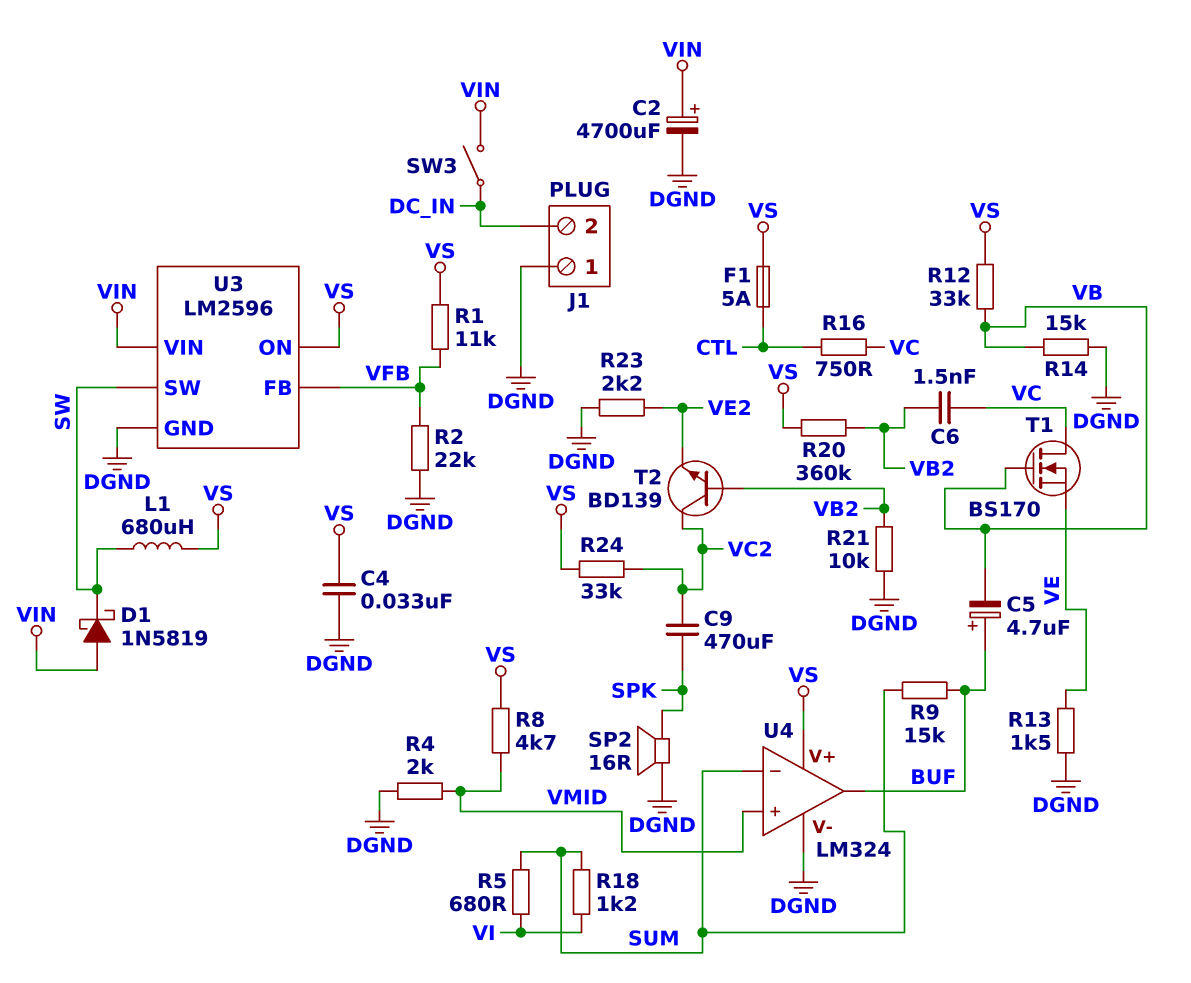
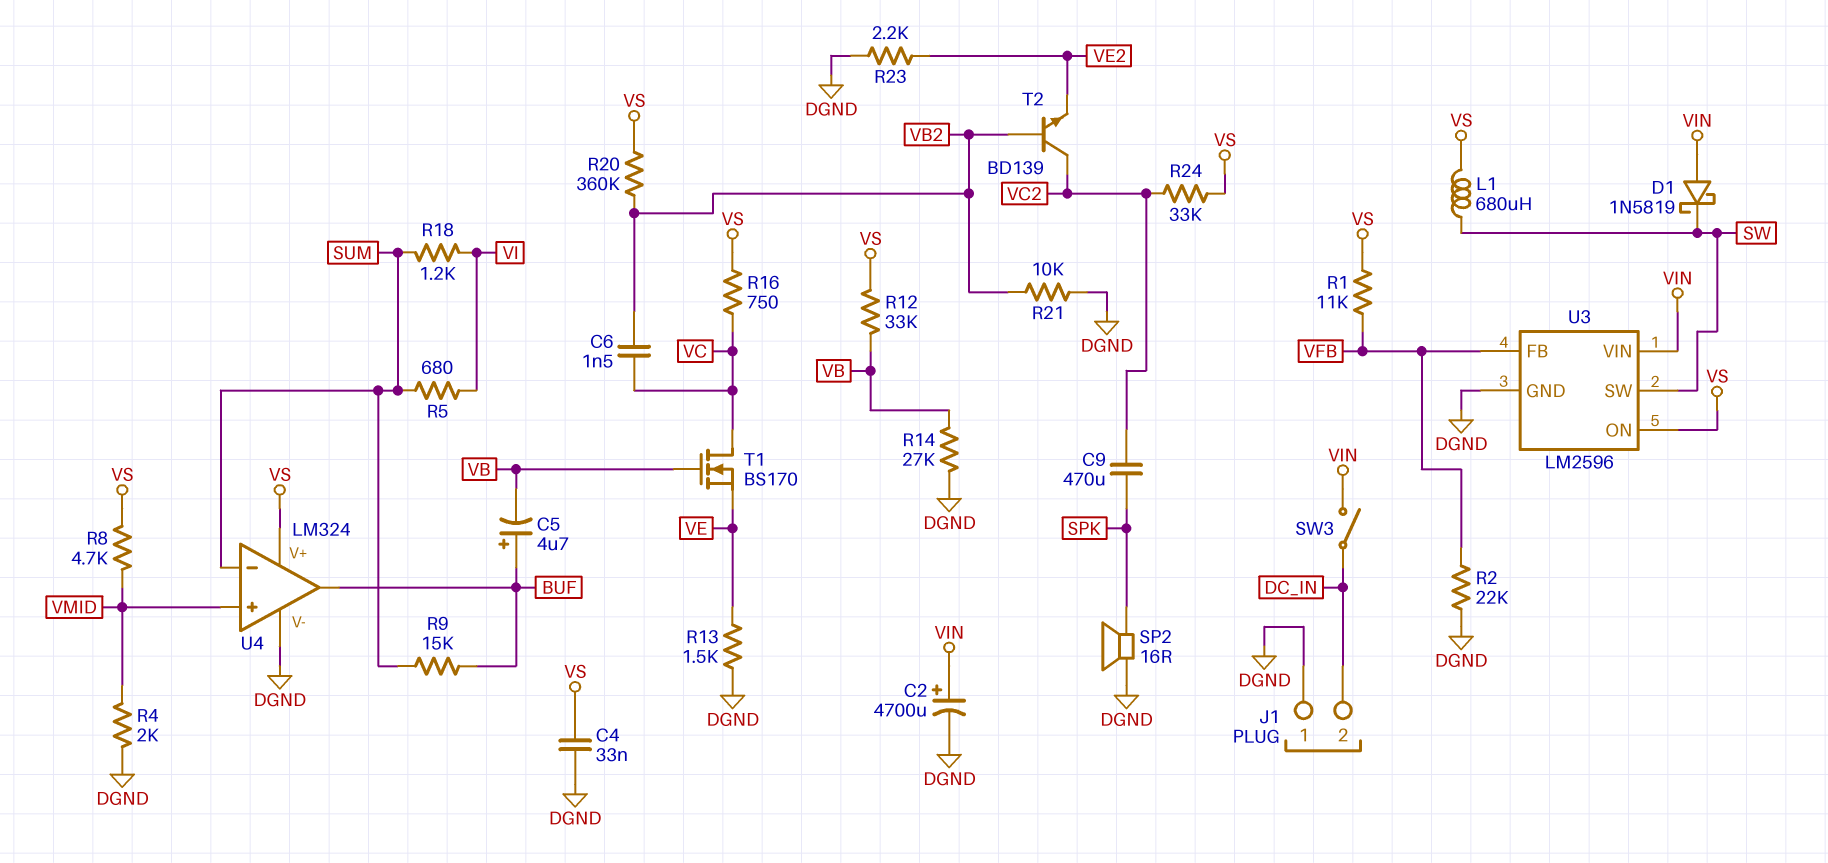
F1: 5A (CTL, VS) -> none
R14: 15k (DGND, VB) -> 27k (DGND, VB)
R16: 750 (CTL, VC) -> 750 (VC, VS)

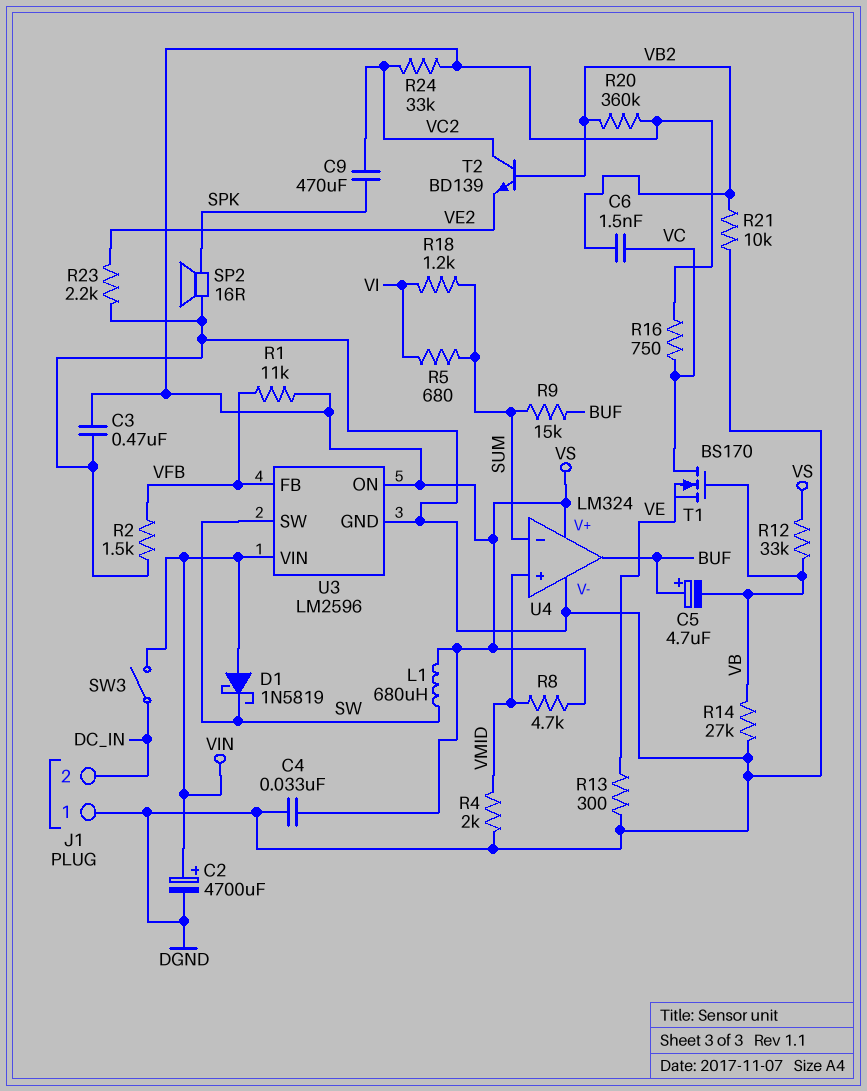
C3: none -> 470nF (DGND, VS)
R2: 22k (DGND, VFB) -> 1.5k (DGND, VFB)
R13: 1.5k (DGND, VE) -> 300 (DGND, VE)

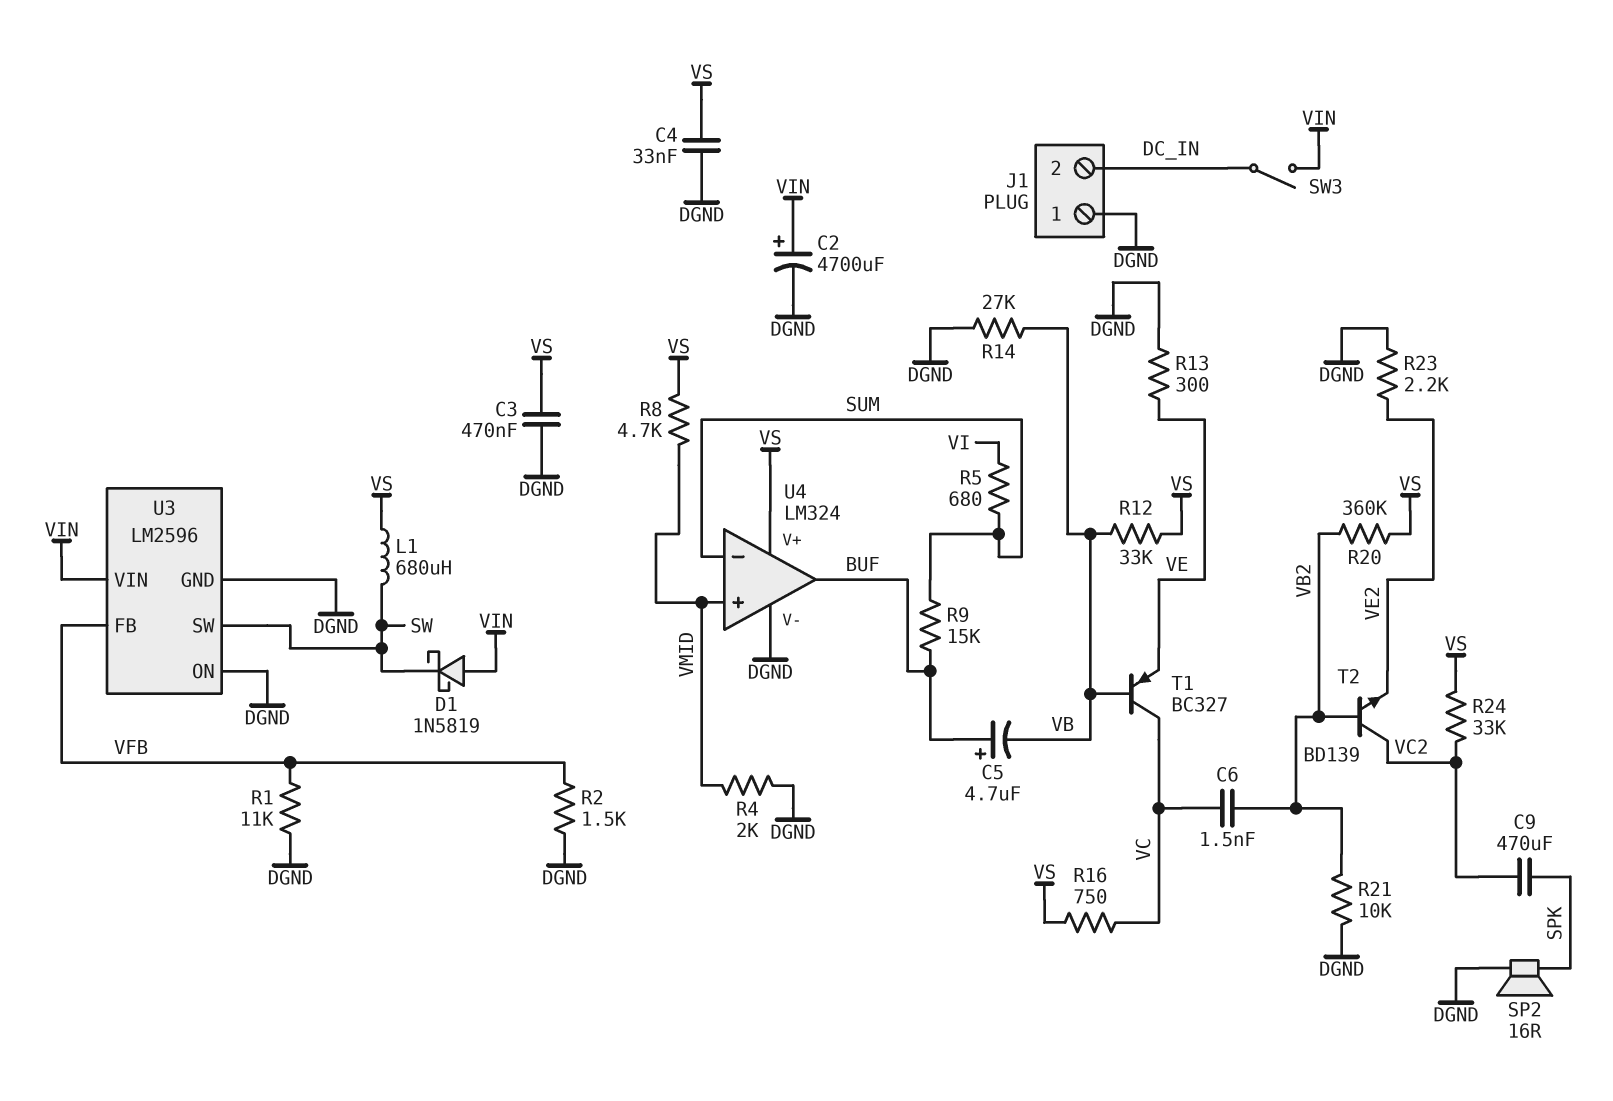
R1: 11k (VFB, VS) -> 11k (DGND, VFB)
R18: 1.2k (SUM, VI) -> none
T1: NMOS BS170 (G VB, D VC, S VE) -> PNP BC327 (B VB, C VC, E VE)
U3 pin ON: VS -> DGND

